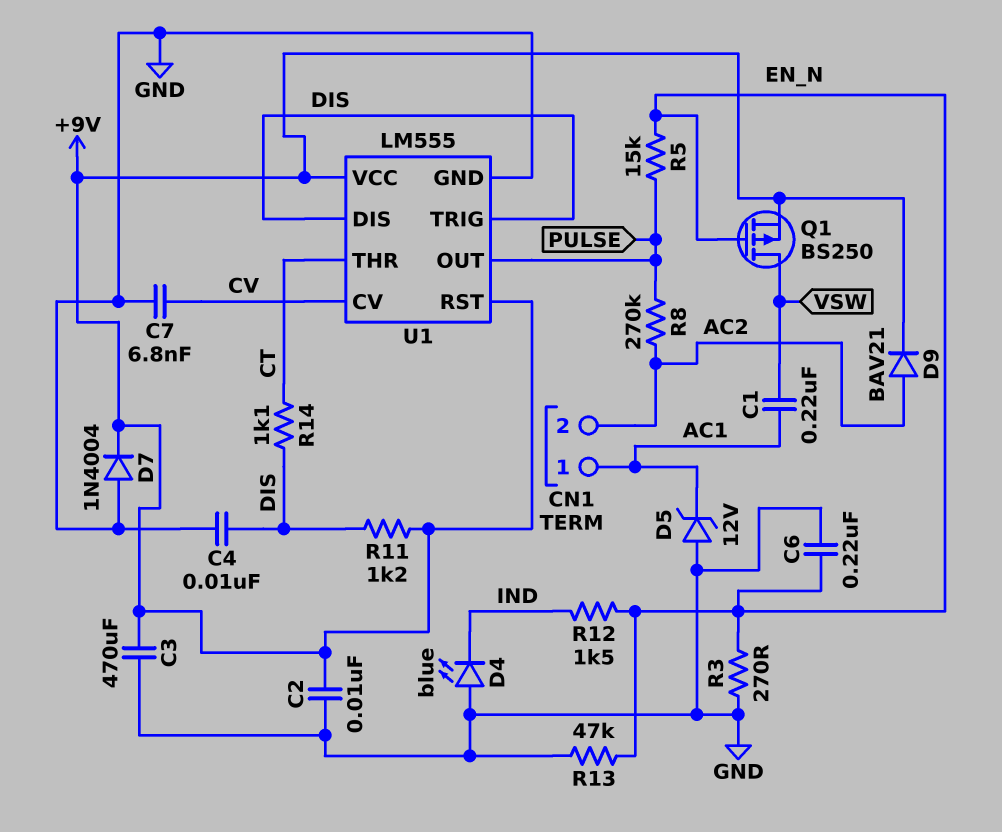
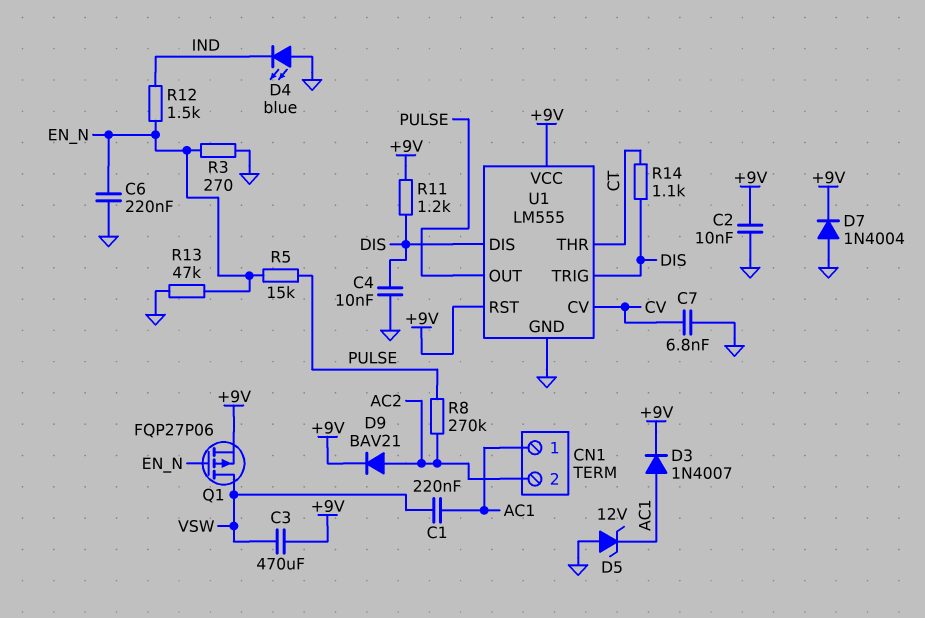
C3: 470uF (+9V, GND) -> 470uF (+9V, VSW)
D3: none -> diode 1N4007 (A AC1, K +9V)
Q1: PMOS BS250 (G EN_N, D VSW, S +9V) -> PMOS FQP27P06 (G EN_N, D VSW, S +9V)

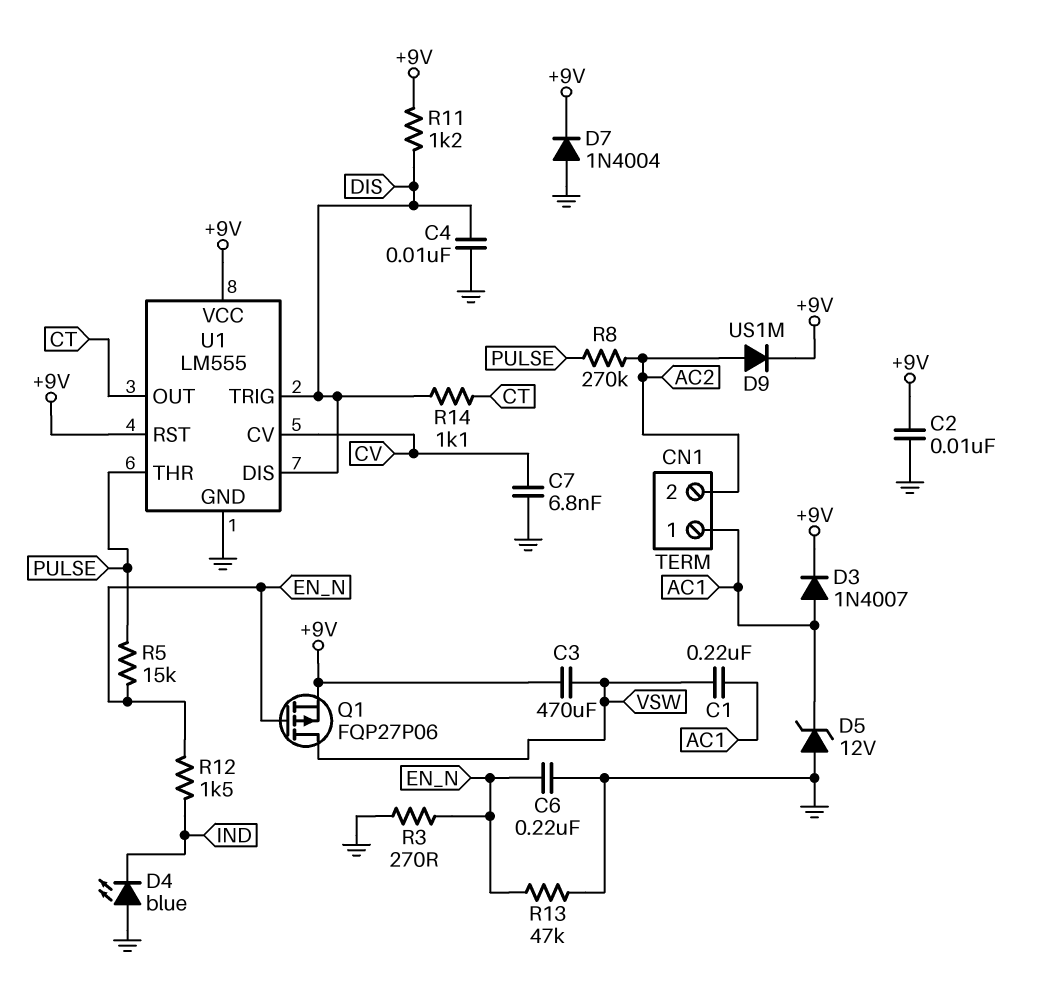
D9: diode BAV21 (A AC2, K +9V) -> diode US1M (A AC2, K +9V)
U1 pin OUT: PULSE -> CT
U1 pin THR: CT -> PULSE

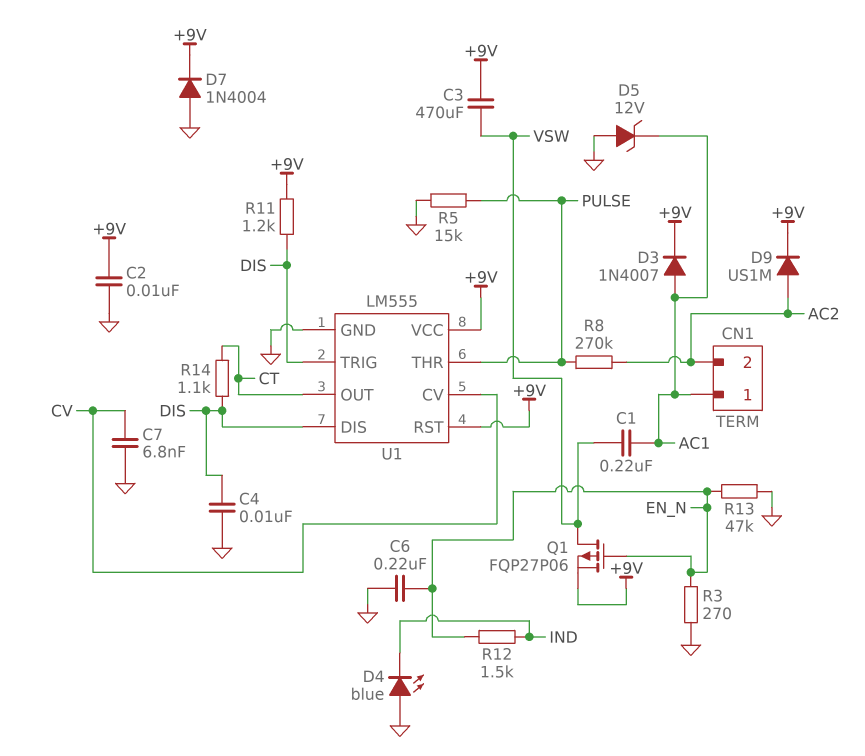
R5: 15k (EN_N, PULSE) -> 15k (GND, PULSE)

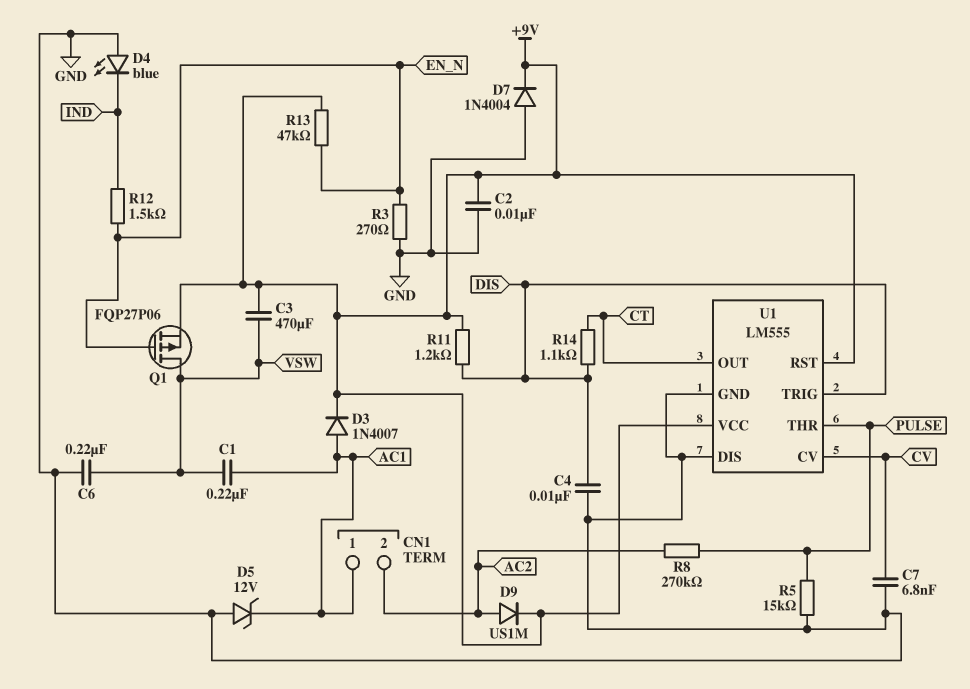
C6: 220nF (EN_N, GND) -> 220nF (GND, VSW)
R13: 47k (EN_N, GND) -> 47k (+9V, EN_N)
U1 pin DIS: DIS -> GND

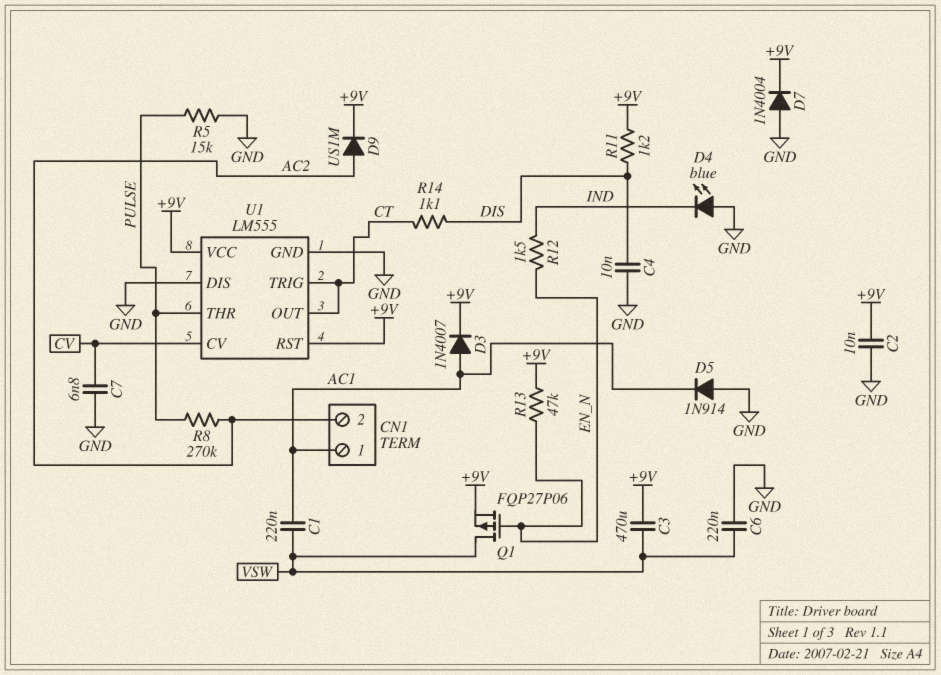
D5: zener 12V (A GND, K AC1) -> diode 1N914 (A GND, K AC1)
R3: 270 (EN_N, GND) -> none
U1 pin TRIG: DIS -> CT

